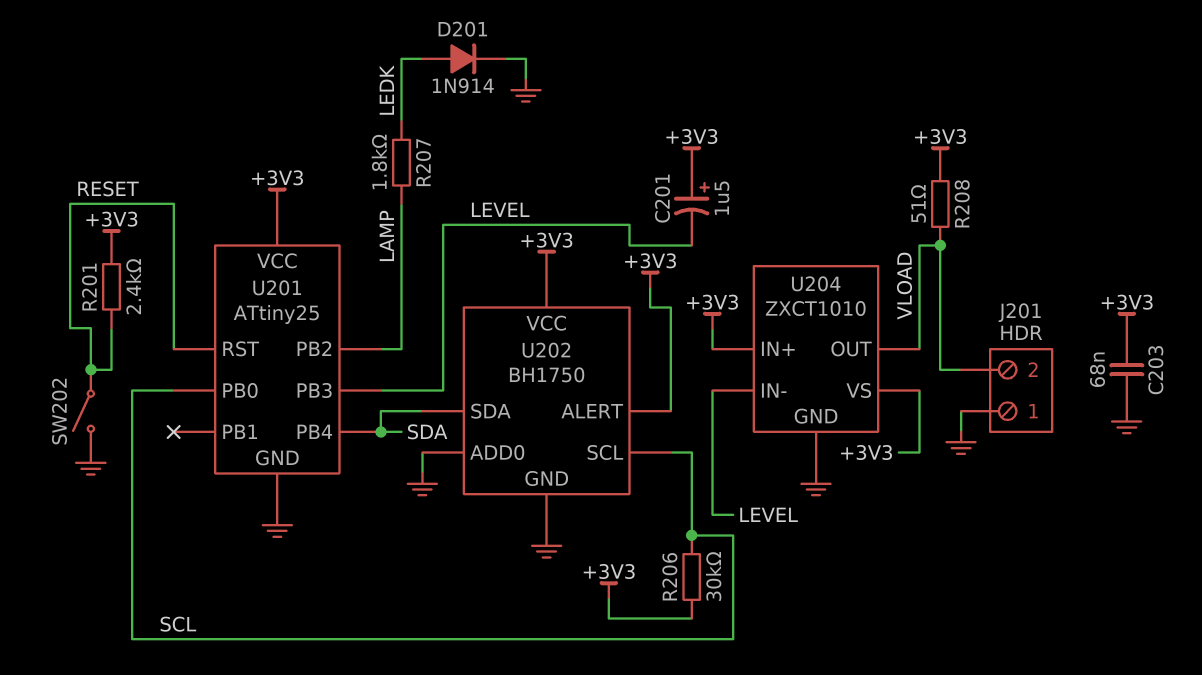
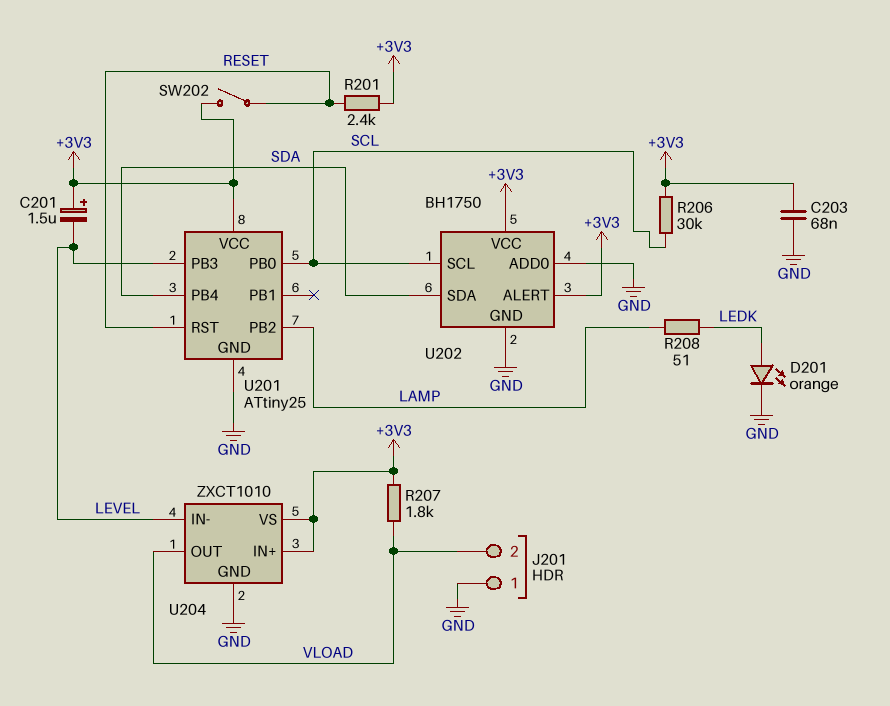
D201: diode 1N914 (A LEDK, K GND) -> LED orange (A LEDK, K GND)
R207: 1.8k (LAMP, LEDK) -> 1.8k (+3V3, VLOAD)
R208: 51 (+3V3, VLOAD) -> 51 (LAMP, LEDK)
SW202: switch (GND, RESET) -> switch (+3V3, RESET)

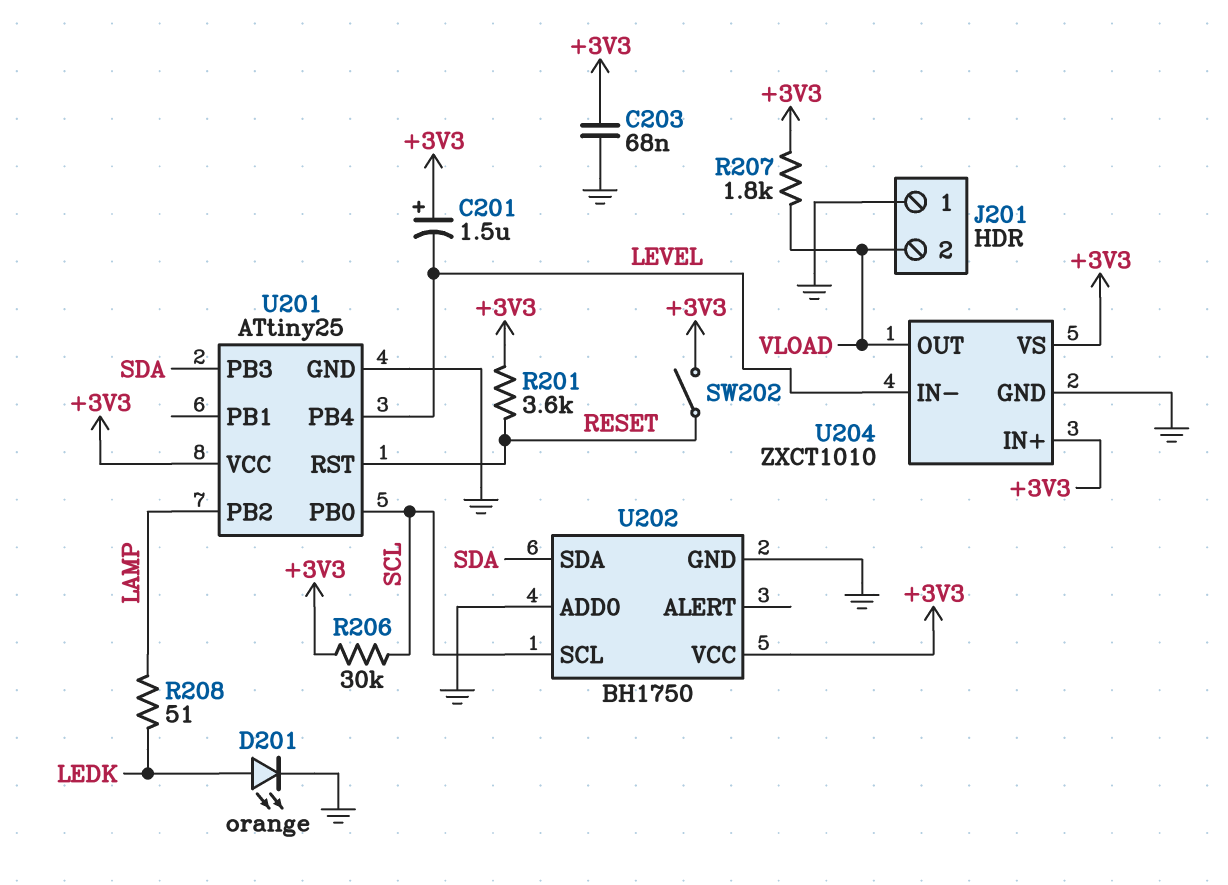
R201: 2.4k (+3V3, RESET) -> 3.6k (+3V3, RESET)
U201 pin PB3: LEVEL -> SDA
U201 pin PB4: SDA -> LEVEL
U202 pin ALERT: +3V3 -> none

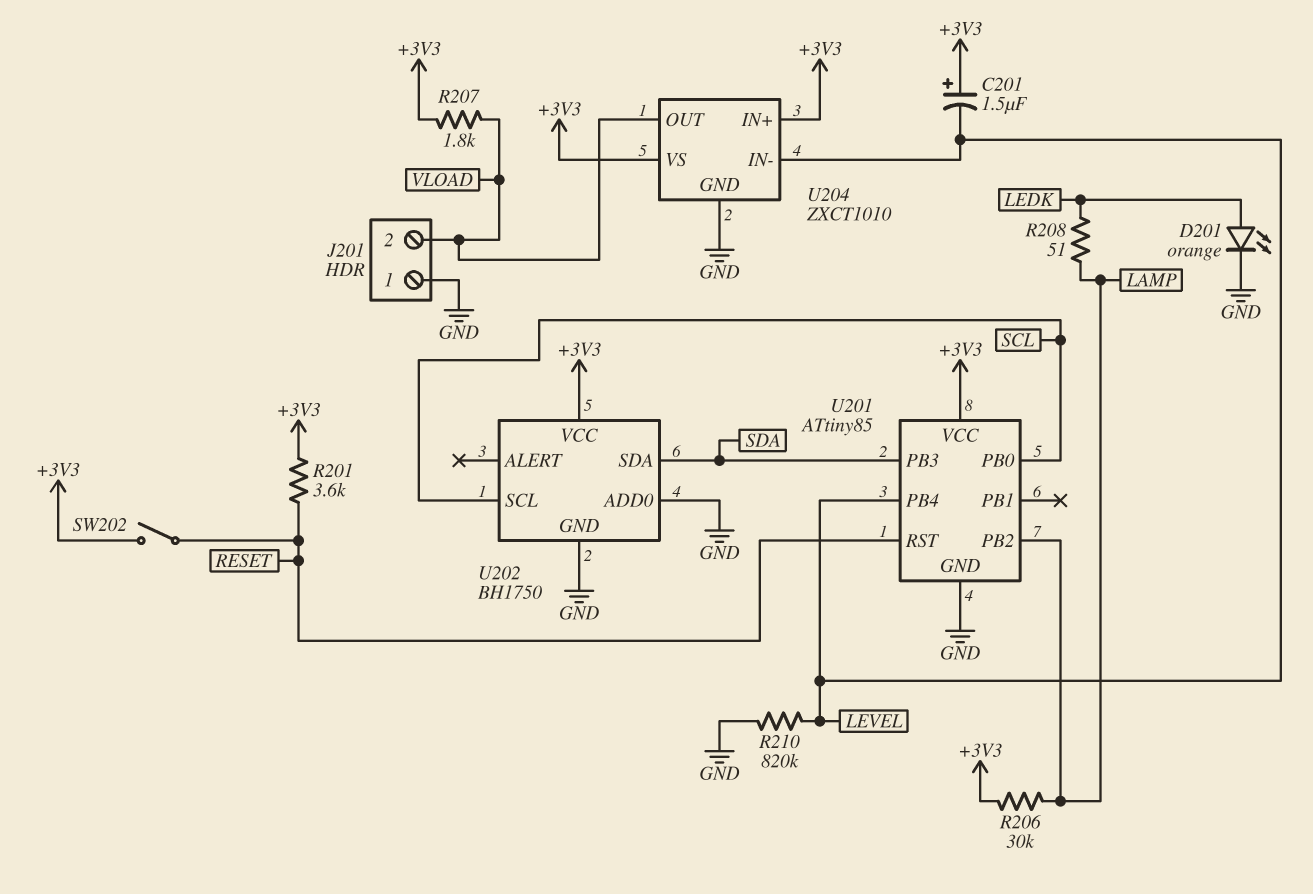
C203: 68nF (+3V3, GND) -> none
R206: 30k (+3V3, SCL) -> 30k (+3V3, LAMP)
R210: none -> 820k (GND, LEVEL)
U201: ATtiny25 -> ATtiny85

